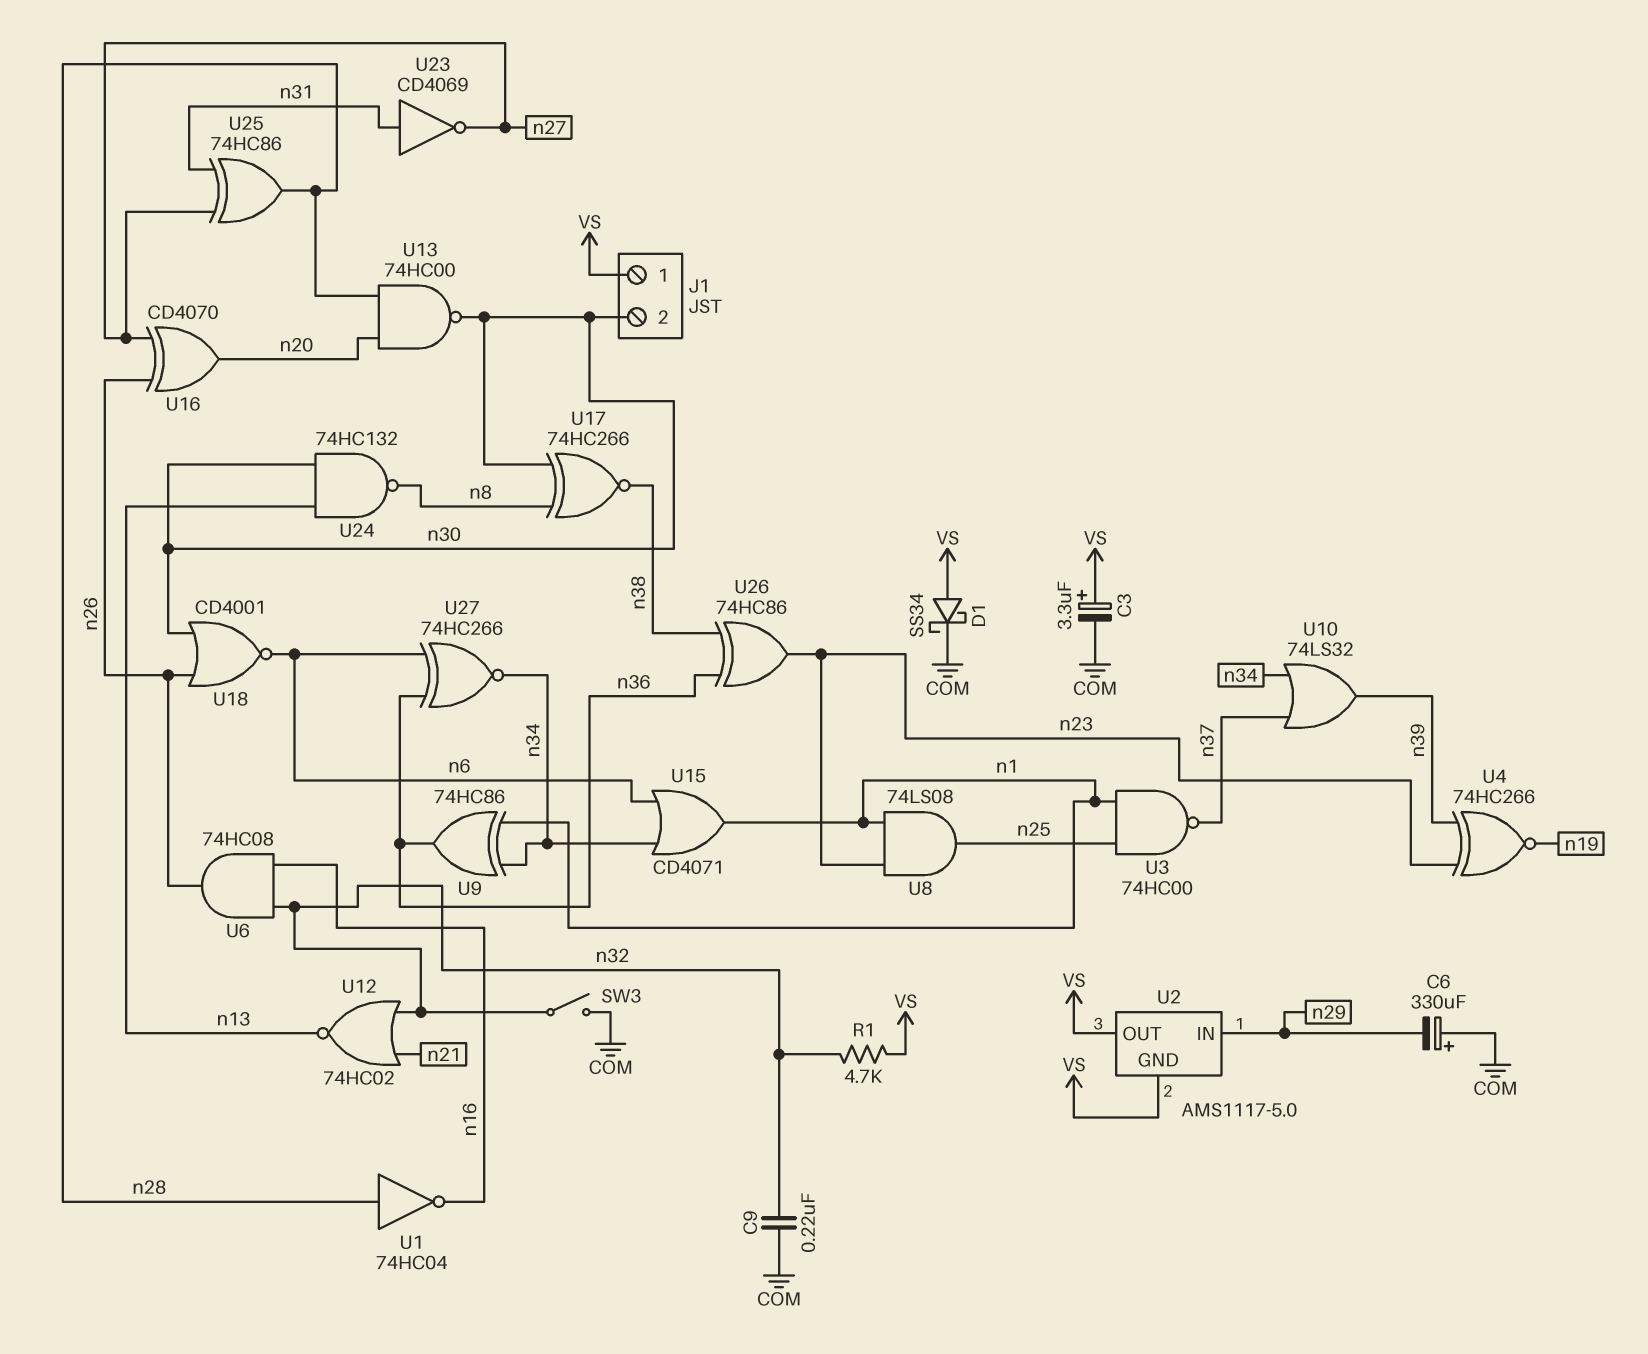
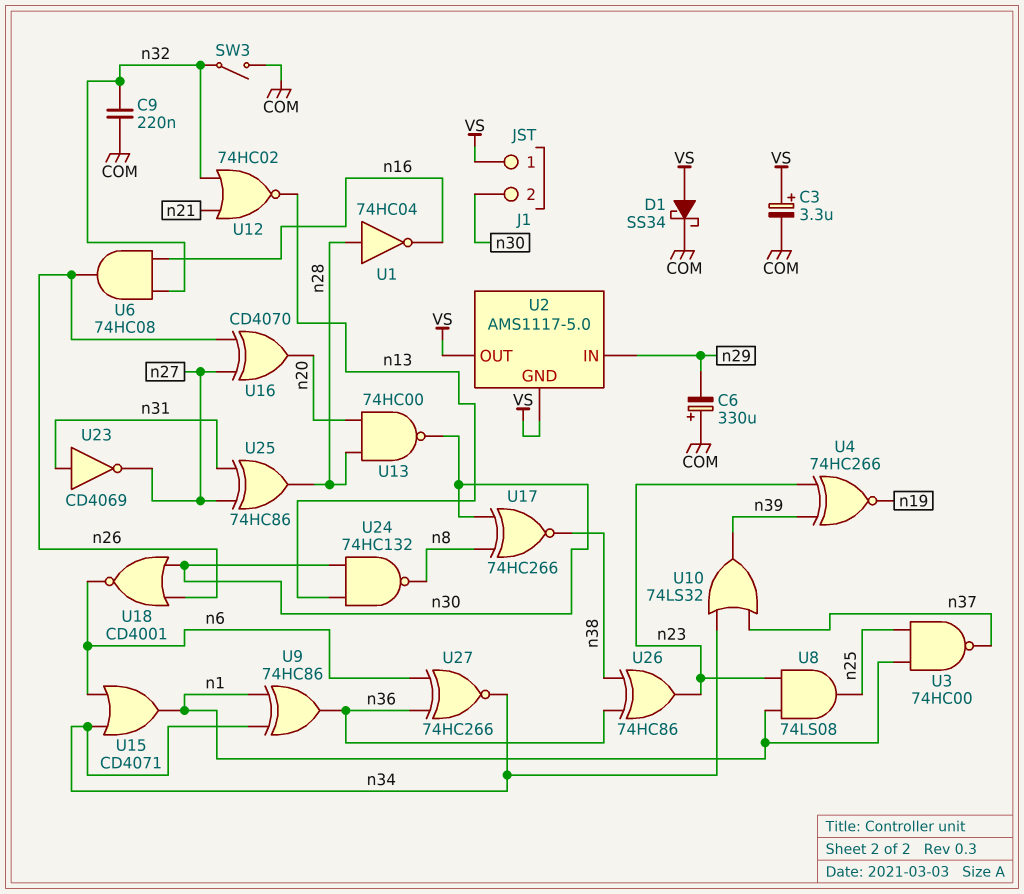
R1: 4.7k (VS, n32) -> none

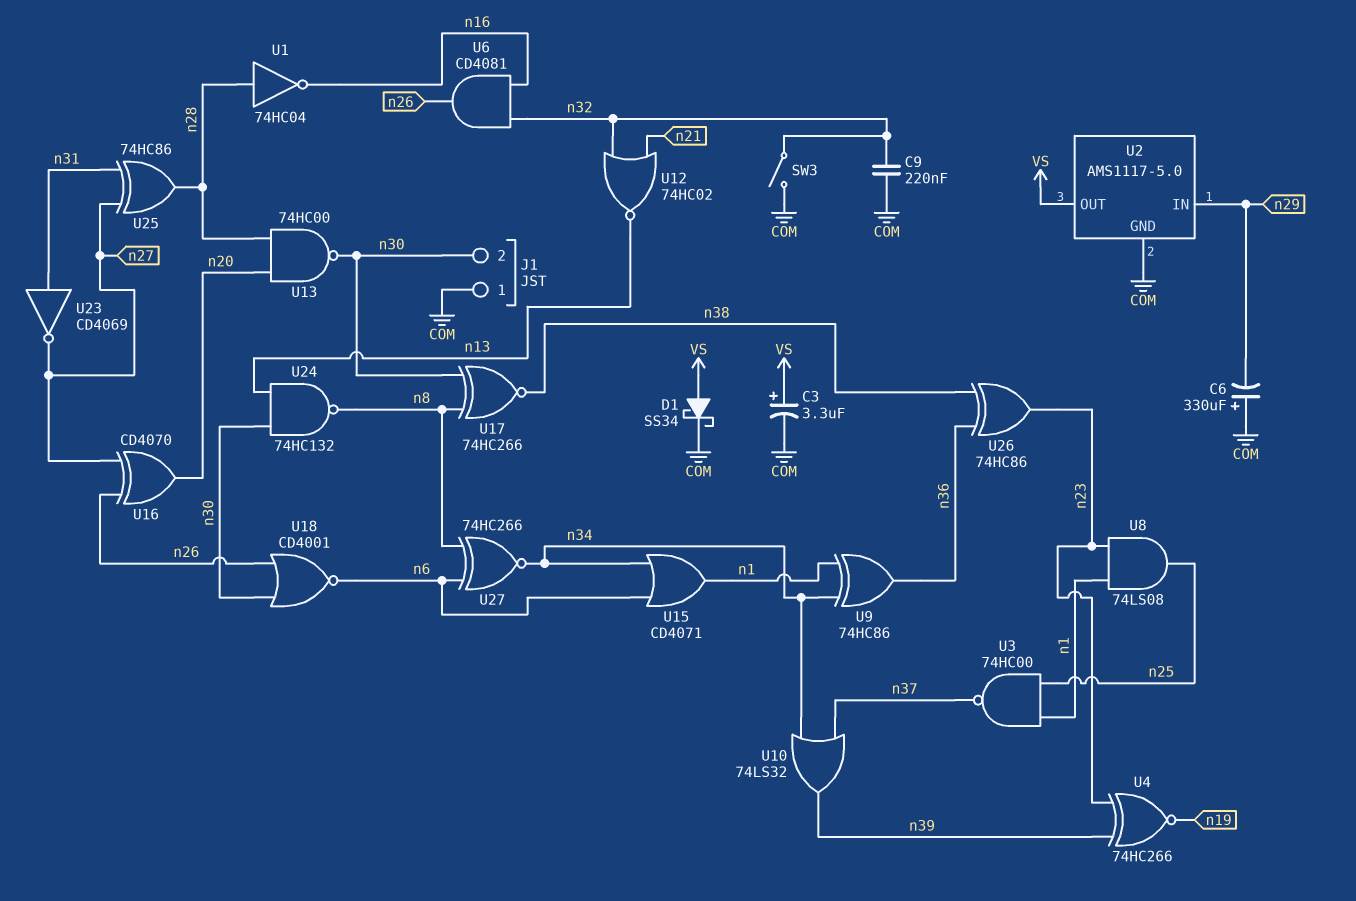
J1 pin 1: VS -> COM
U2 pin GND: VS -> COM
U6: AND 74HC08 (in n16, in n32, out n26) -> AND CD4081 (in n16, in n32, out n26)
U27: XNOR 74HC266 (in n6, in n36, out n34) -> XNOR 74HC266 (in n6, in n8, out n34)

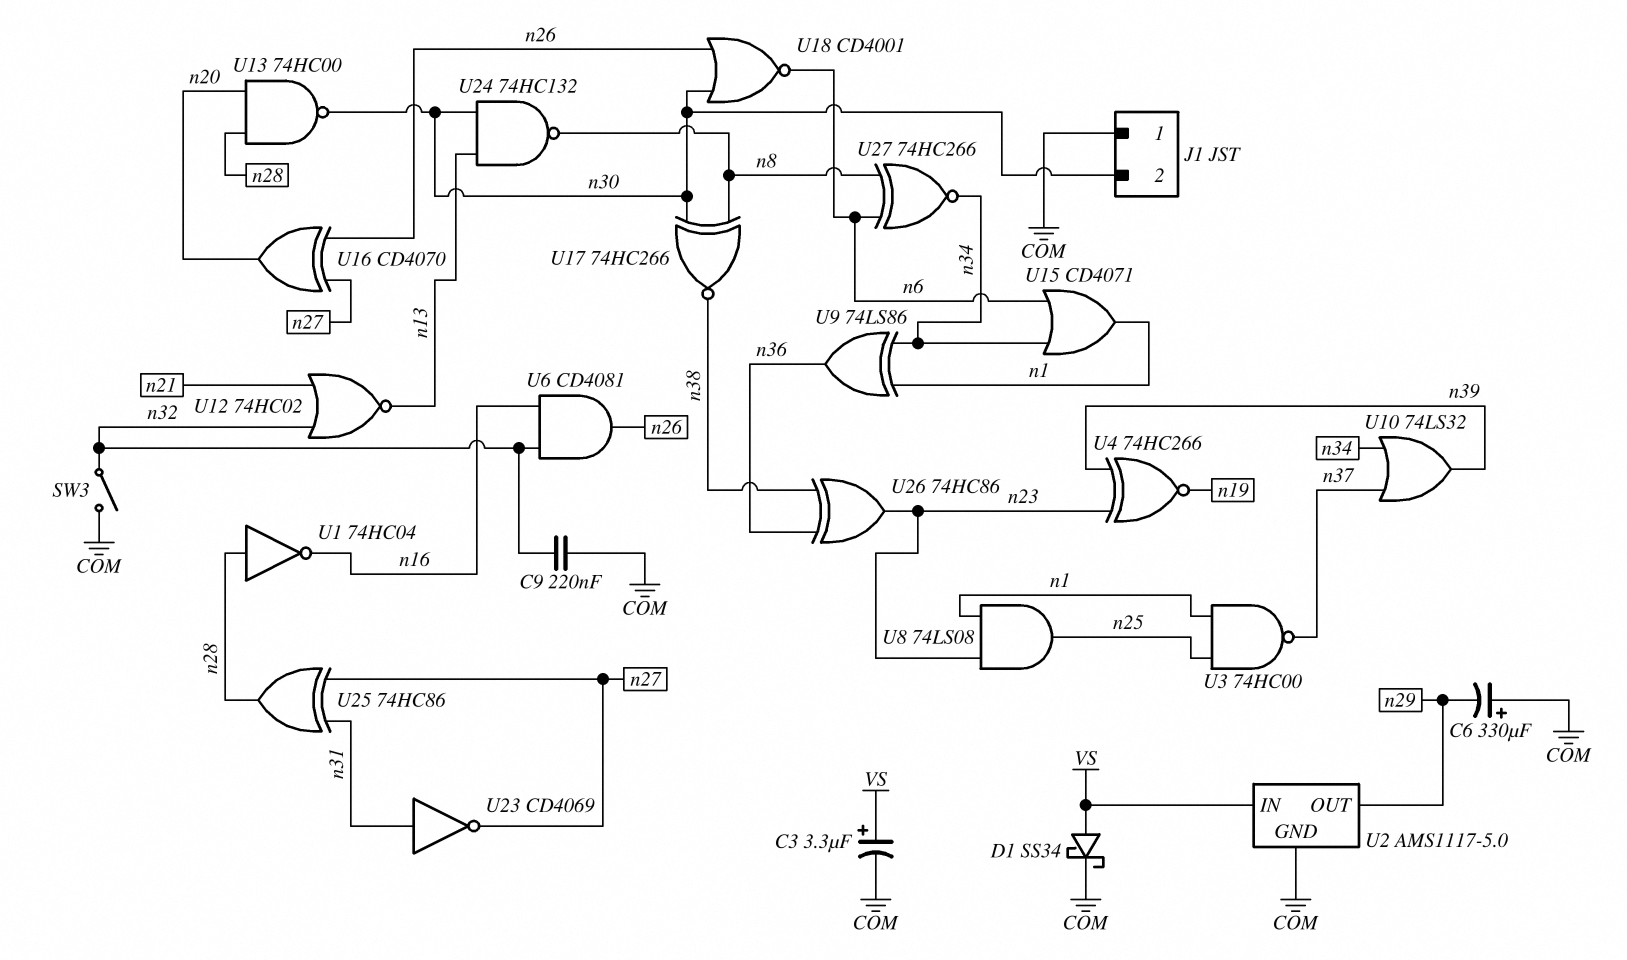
U2 pin IN: n29 -> VS
U2 pin OUT: VS -> n29
U9: XOR 74HC86 (in n1, in n34, out n36) -> XOR 74LS86 (in n1, in n34, out n36)

